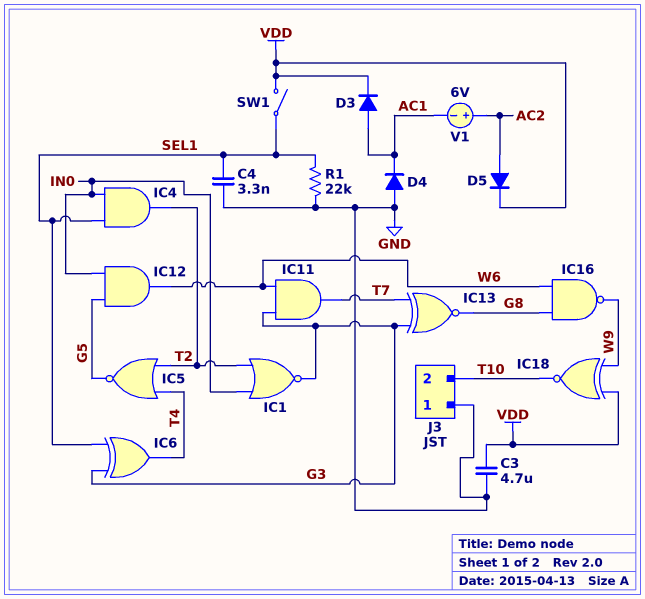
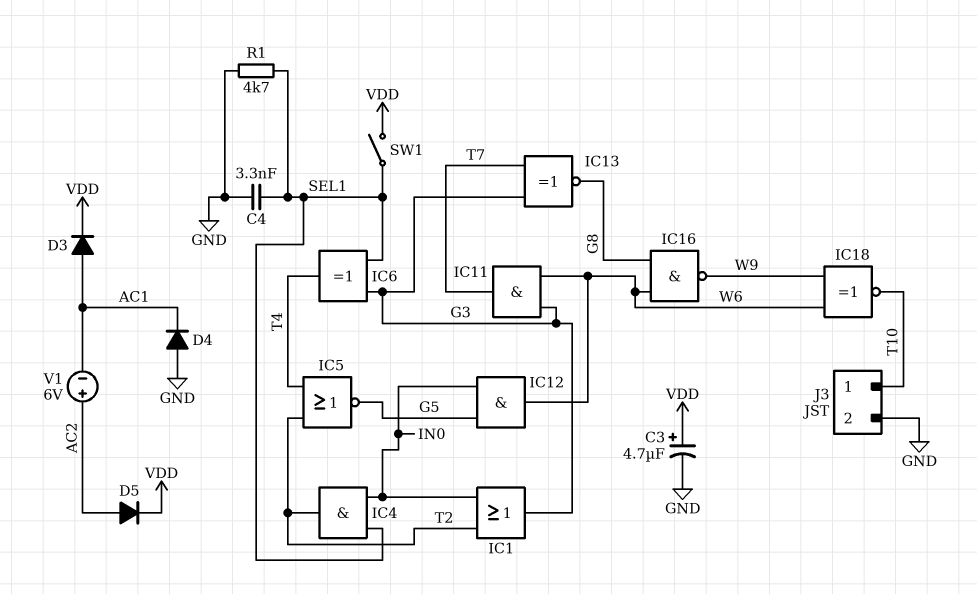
C3: 4.7uF (GND, VDD) -> 4.7uF (plus VDD, minus GND)
IC1: NOR (in IN0, in T2, out G3) -> OR (in IN0, in T2, out G3)
IC18: XNOR (in VDD, in W9, out T10) -> XNOR (in W6, in W9, out T10)
J3 pin 1: GND -> T10
J3 pin 2: T10 -> GND
R1: 22k (GND, SEL1) -> 4.7k (GND, SEL1)

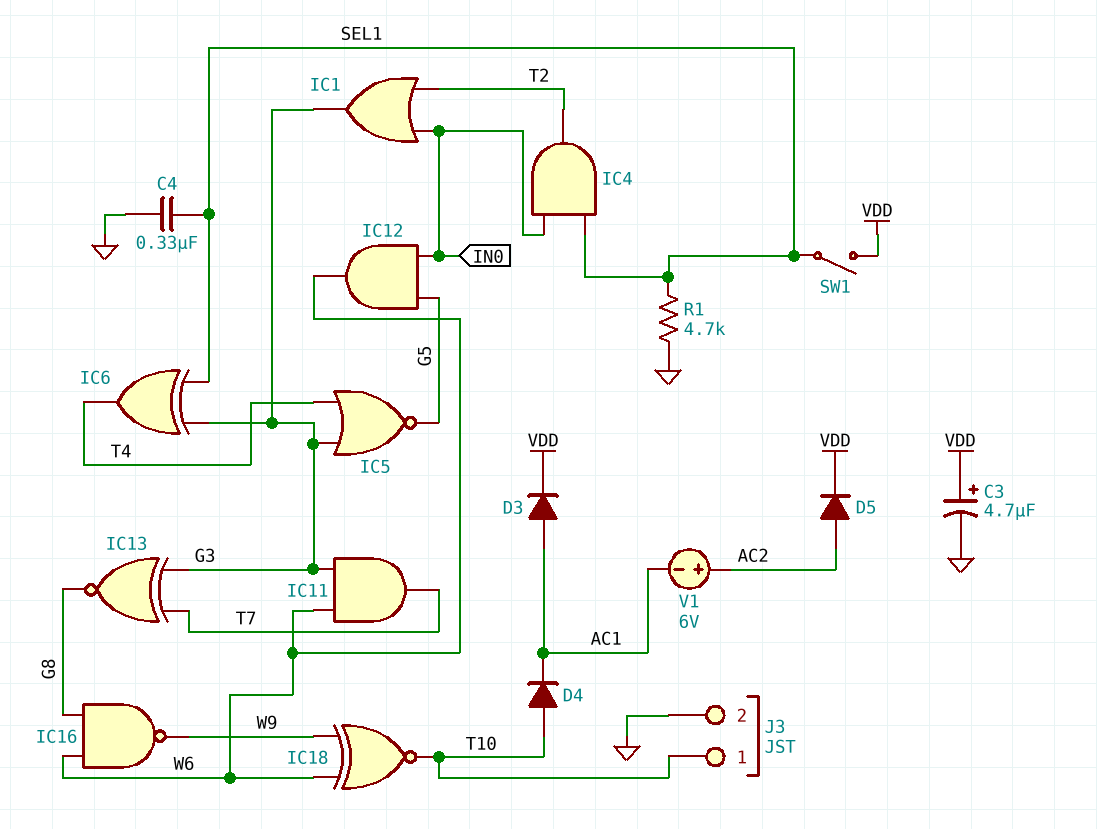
C4: 3.3nF (GND, SEL1) -> 330nF (GND, SEL1)
D4: diode (A GND, K AC1) -> diode (A T10, K AC1)
IC5: NOR (in T2, in T4, out G5) -> NOR (in G3, in T4, out G5)

